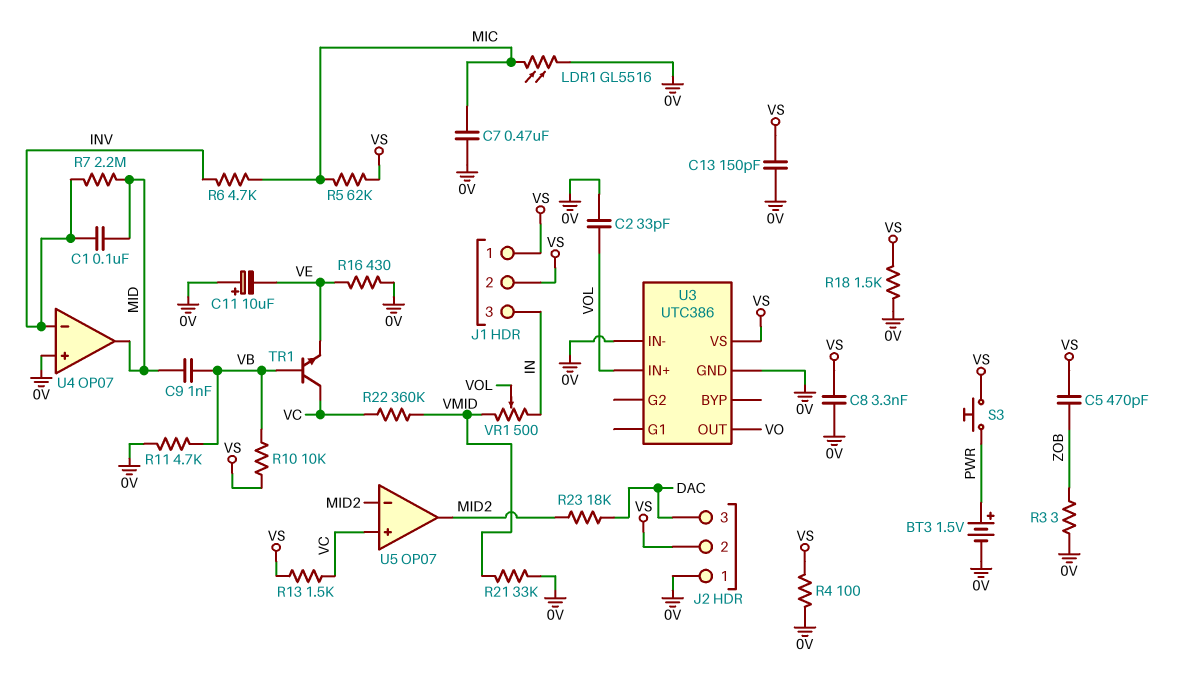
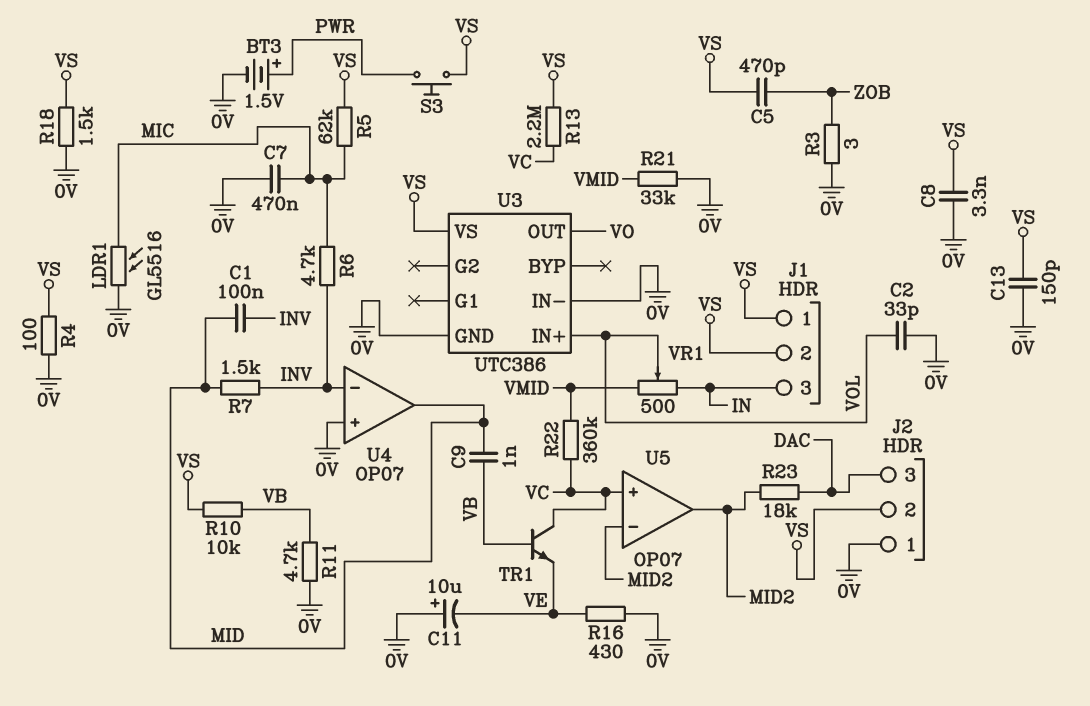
R7: 2.2M (INV, MID) -> 1.5k (INV, MID)
R13: 1.5k (VC, VS) -> 2.2M (VC, VS)

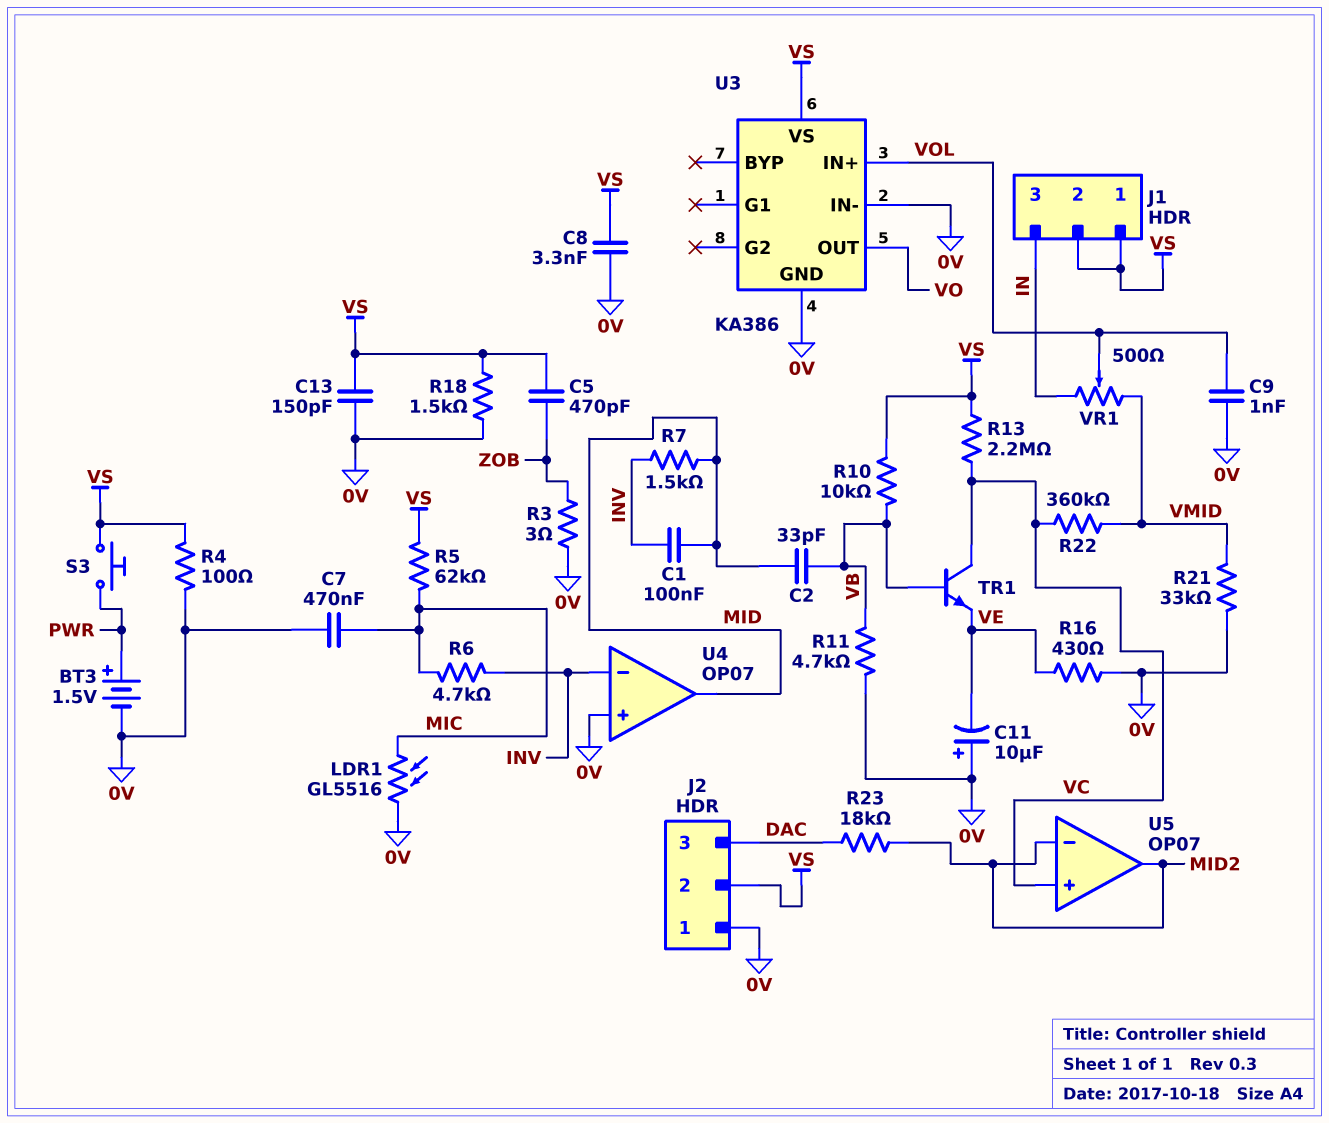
C2: 33pF (0V, VOL) -> 33pF (MID, VB)
C9: 1nF (MID, VB) -> 1nF (0V, VOL)
U3: UTC386 -> KA386

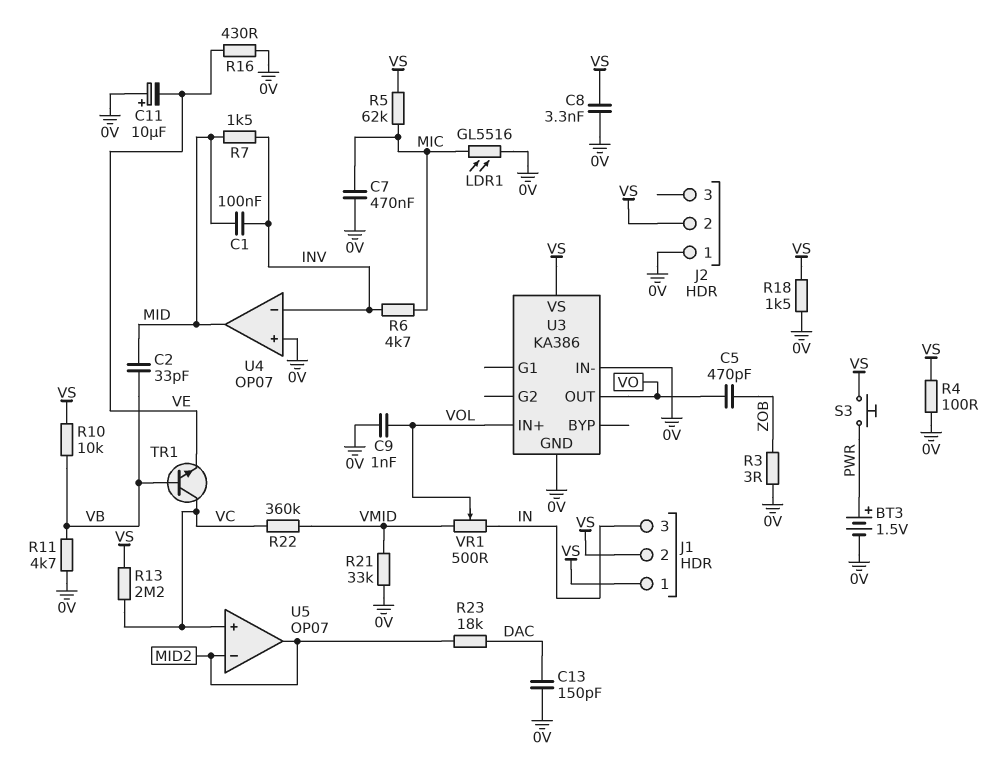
C5: 470pF (VS, ZOB) -> 470pF (VO, ZOB)
C13: 150pF (0V, VS) -> 150pF (0V, DAC)
J2 pin 3: DAC -> none

